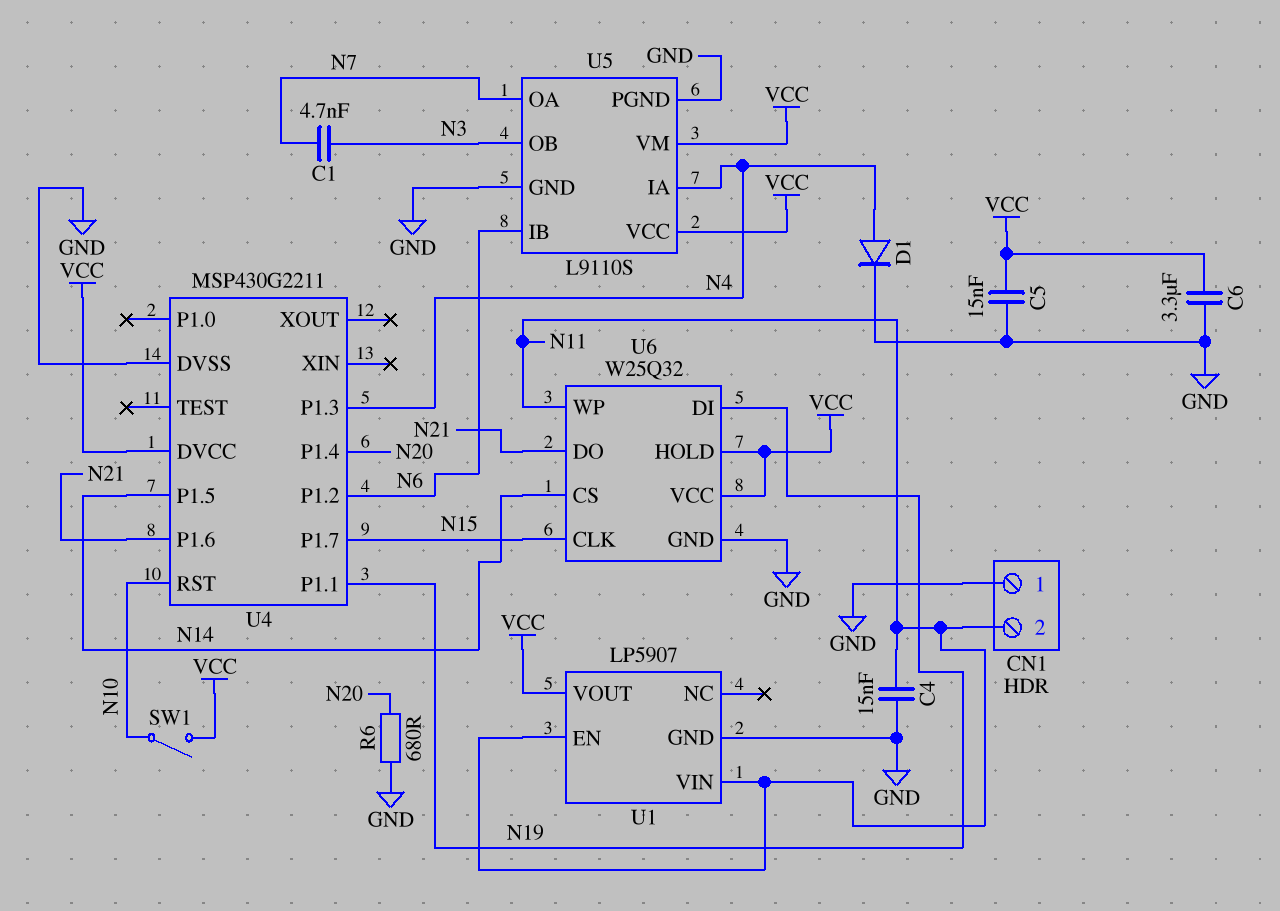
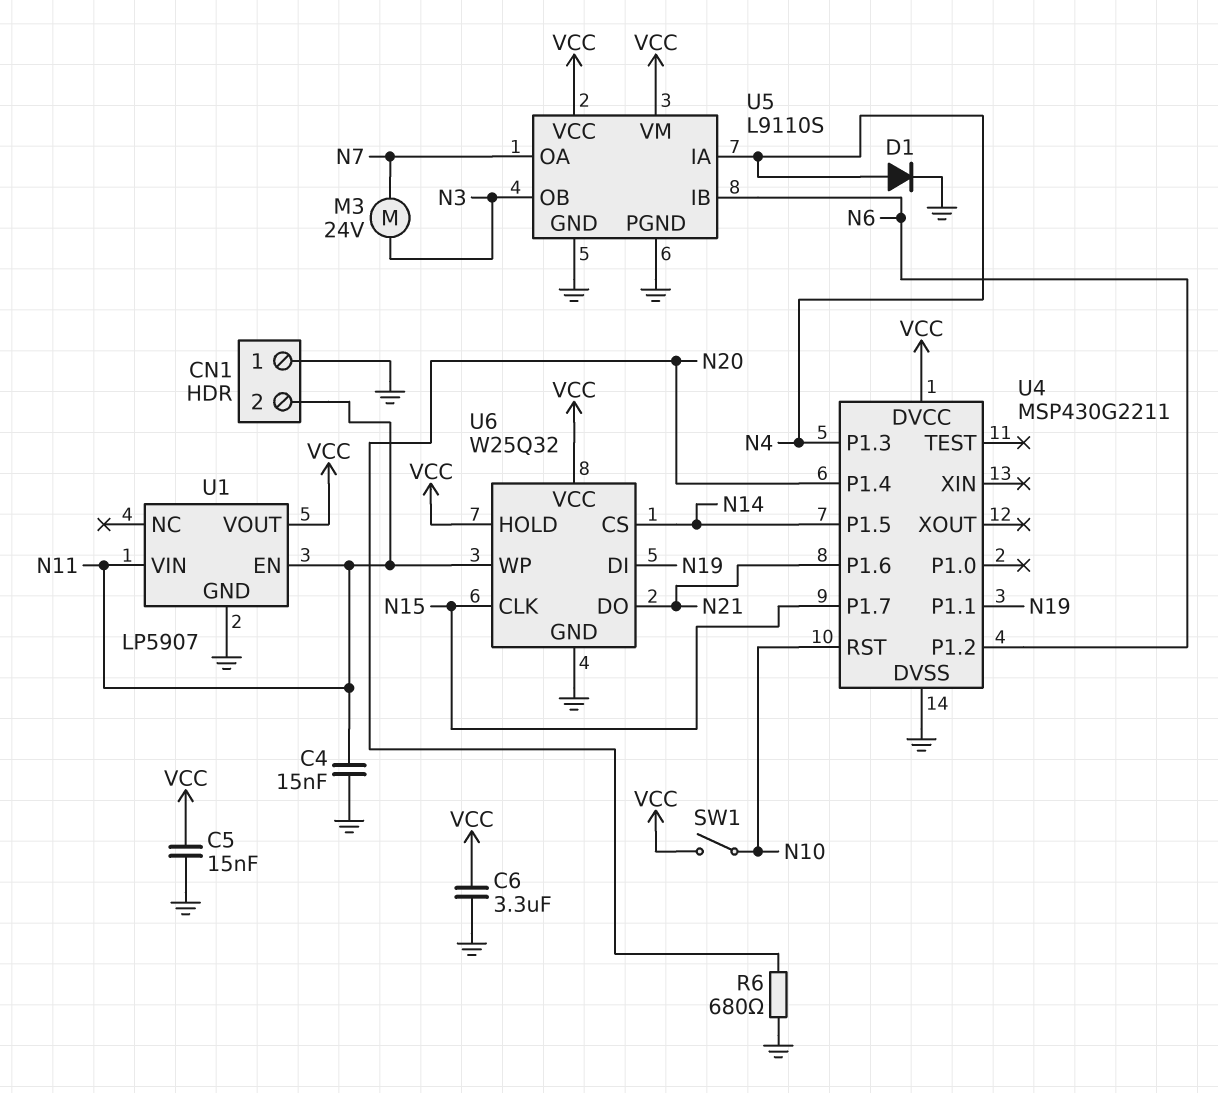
C1: 4.7nF (N3, N7) -> none
M3: none -> motor 24V (N3, N7)

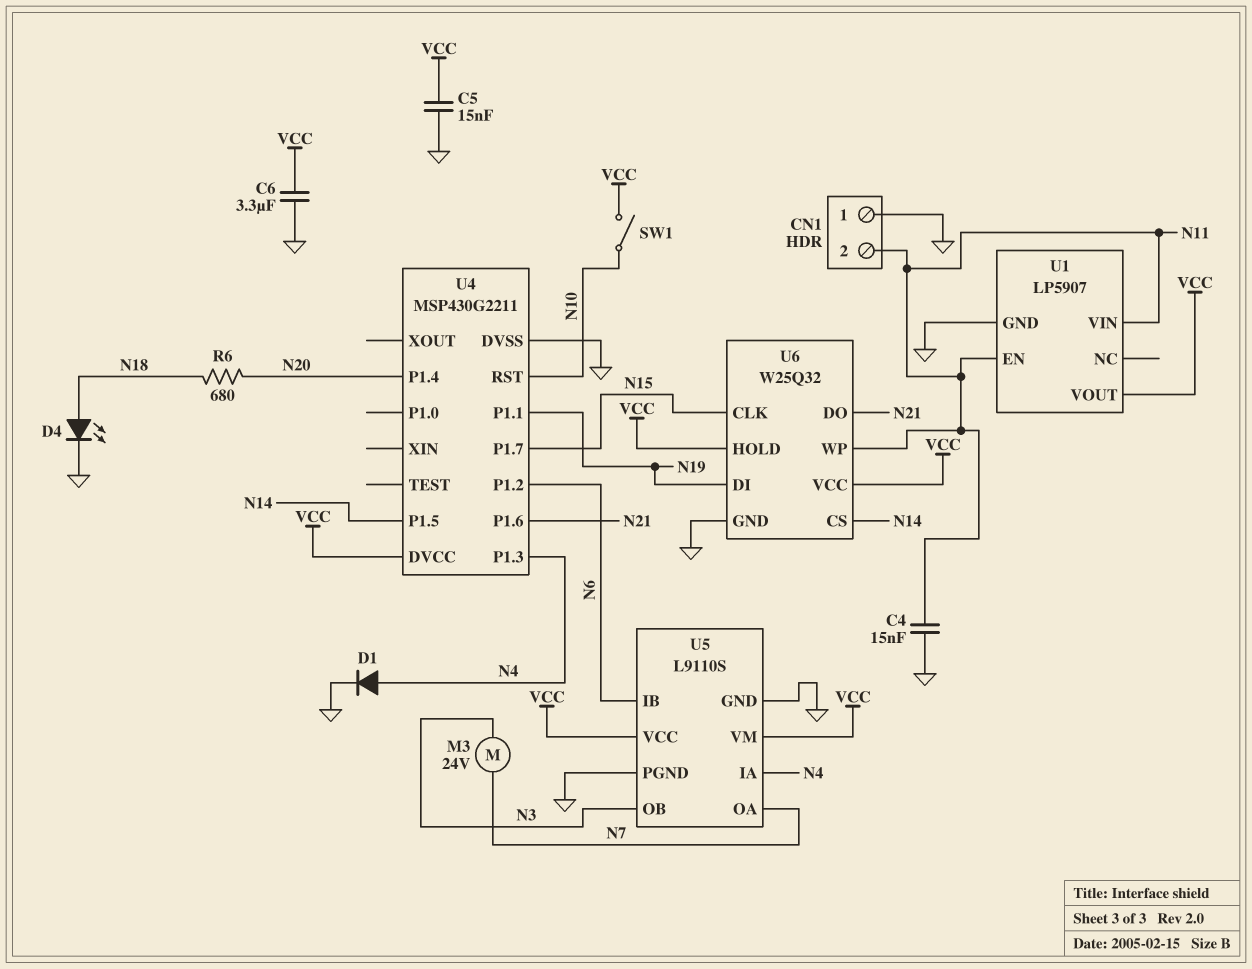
D4: none -> LED (A N18, K GND)
R6: 680 (GND, N20) -> 680 (N18, N20)

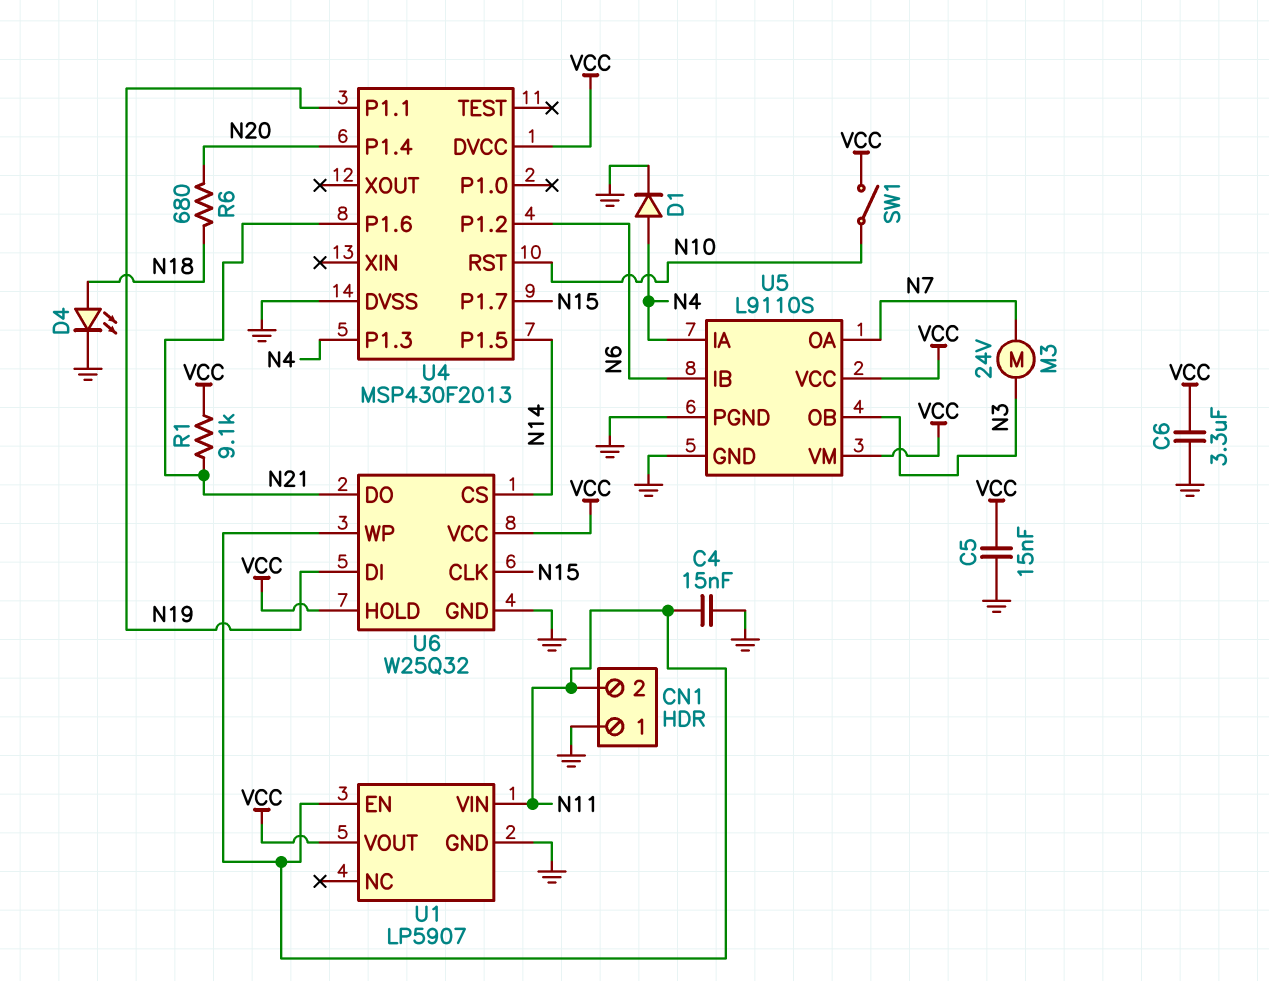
R1: none -> 9.1k (N21, VCC)
U4: MSP430G2211 -> MSP430F2013

